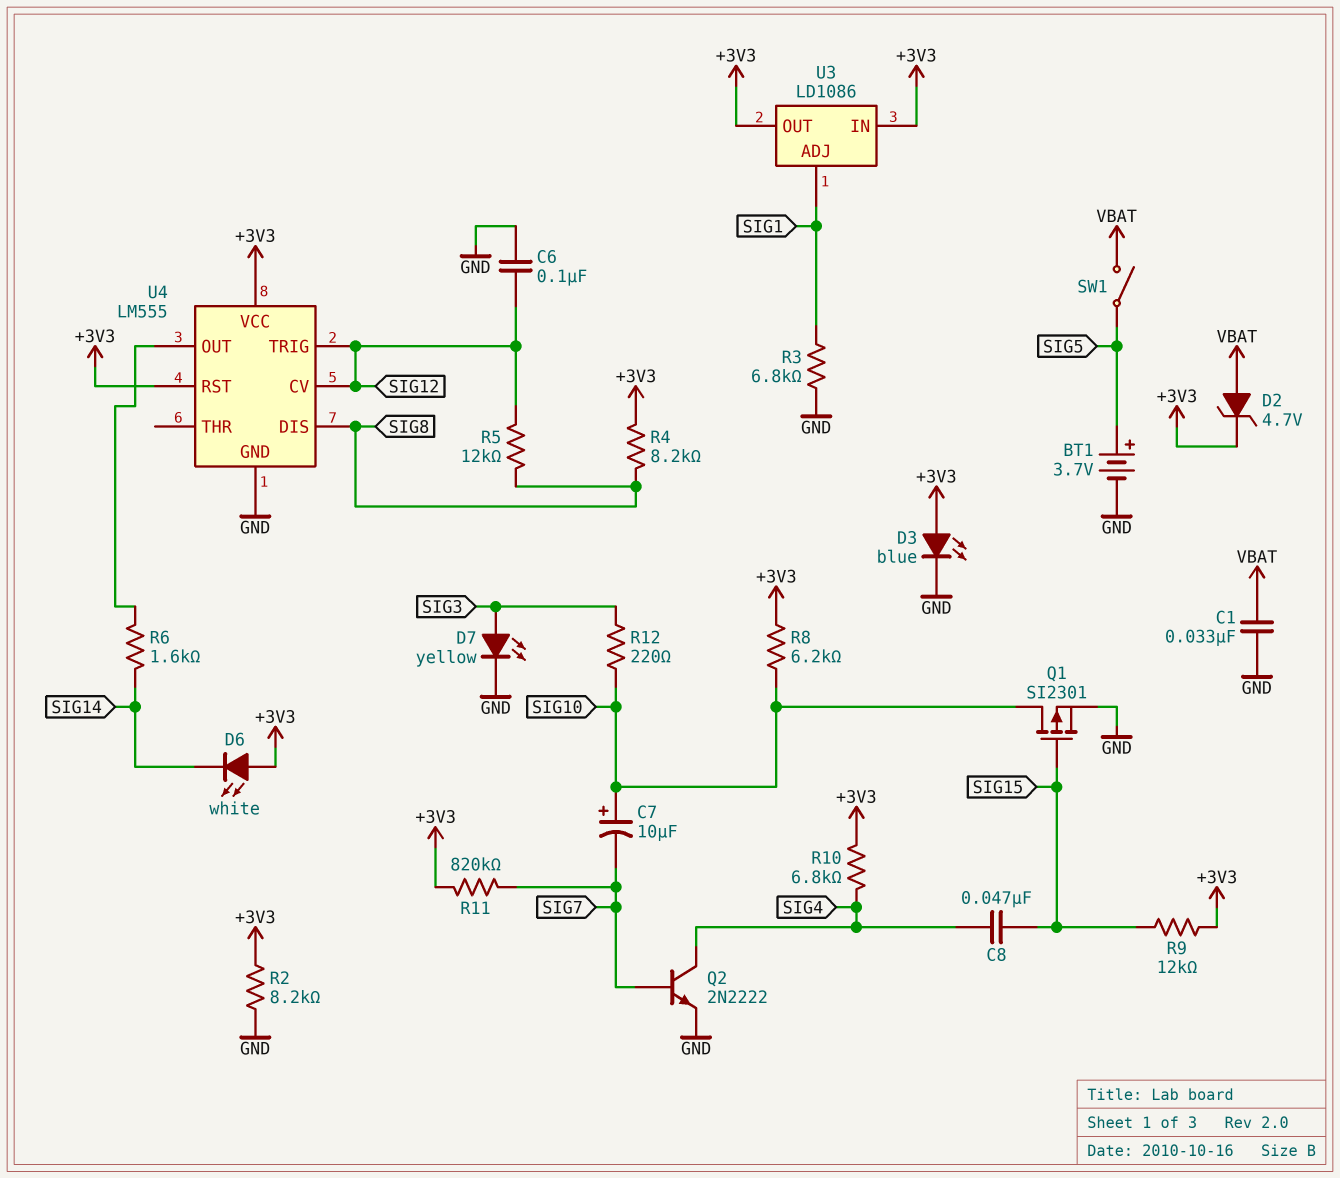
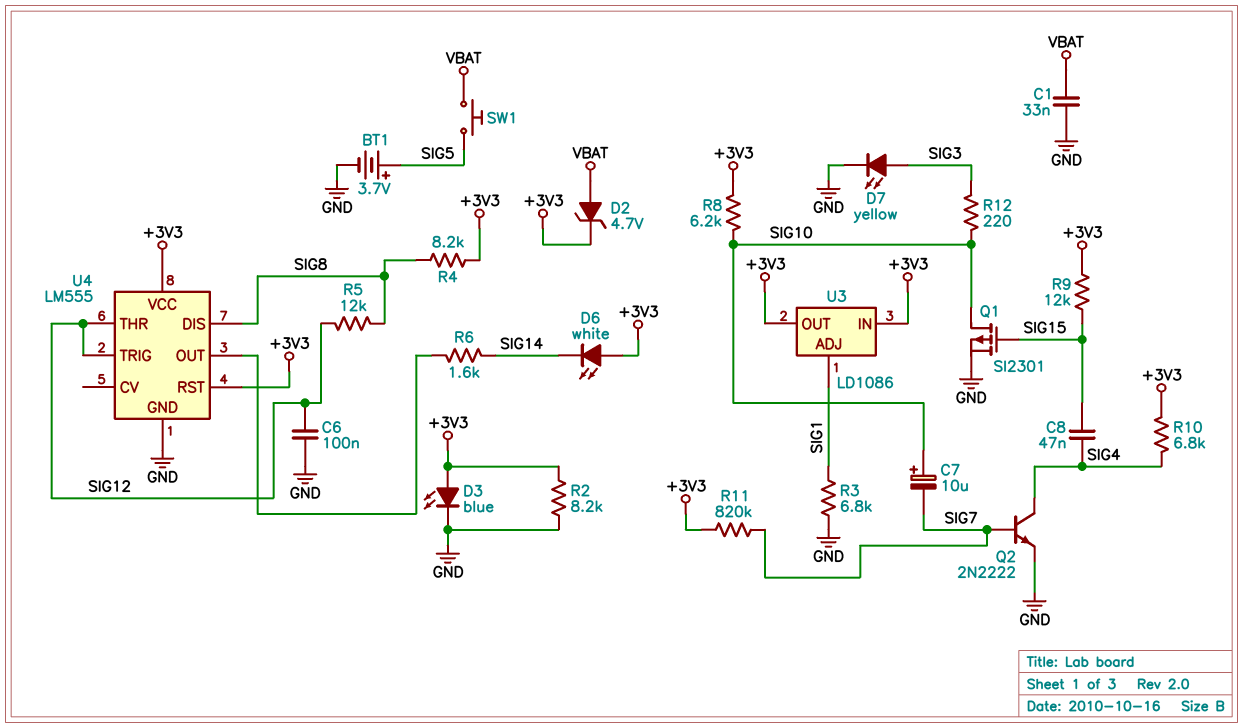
SW1: switch (SIG5, VBAT) -> button (SIG5, VBAT)
U4 pin CV: SIG12 -> none
U4 pin THR: none -> SIG12

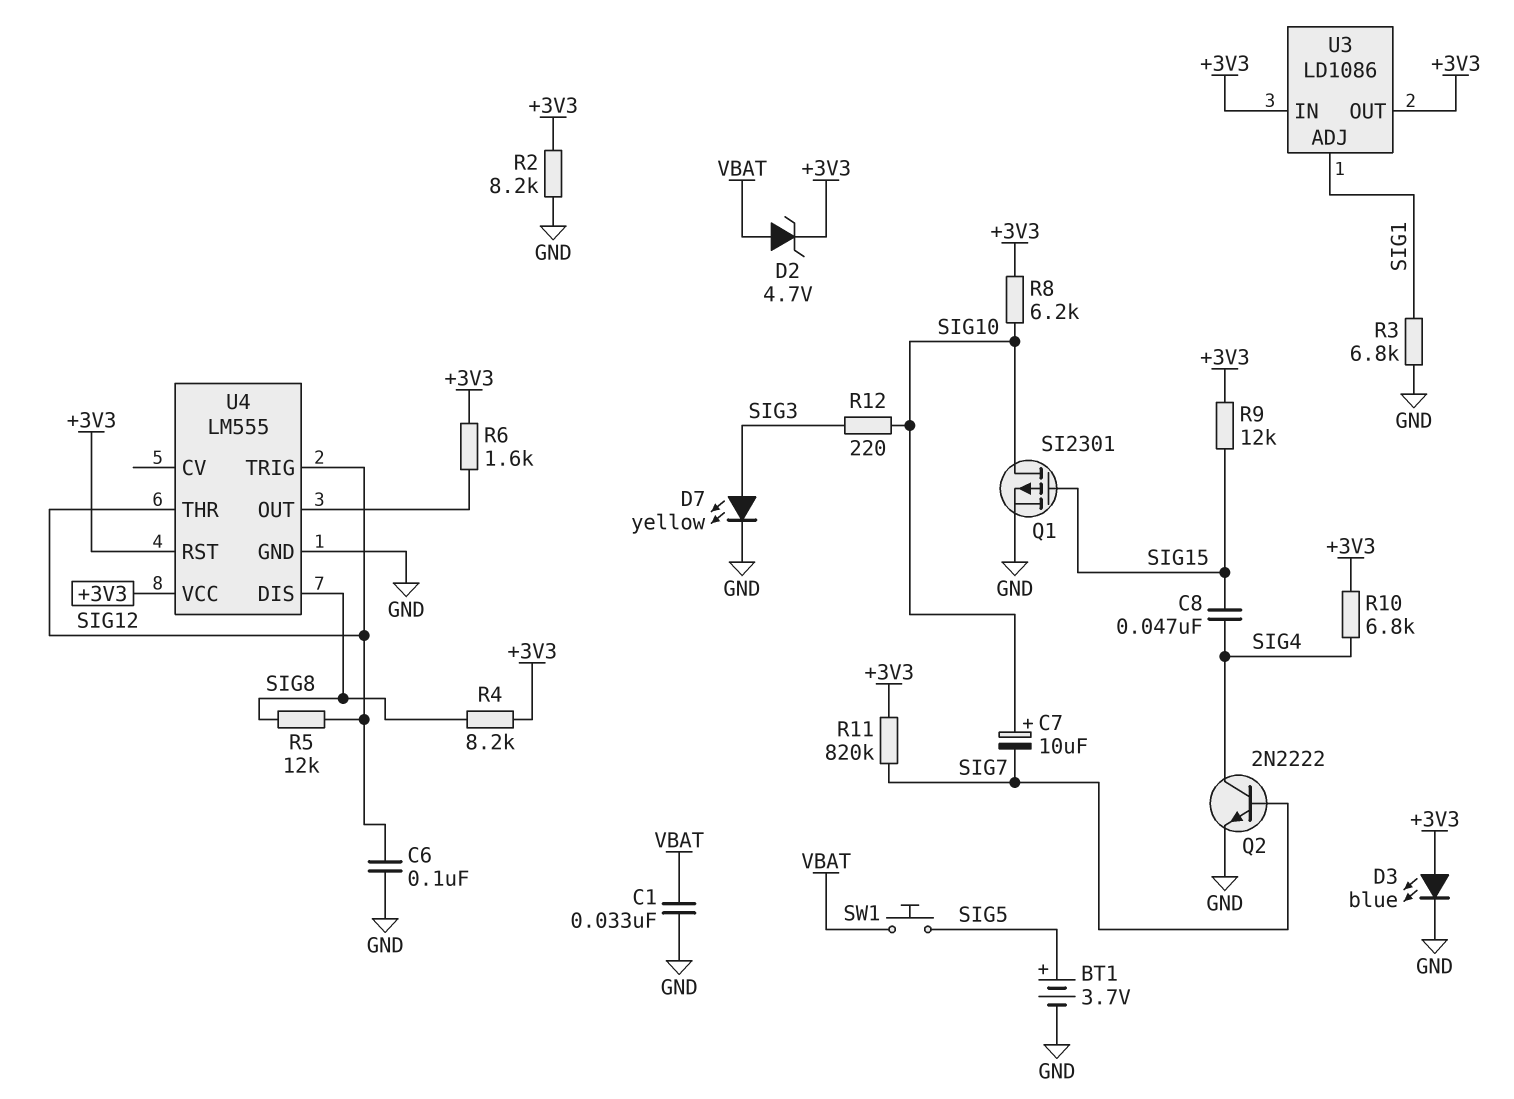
D6: LED white (A +3V3, K SIG14) -> none
R6: 1.6k (SIG14, U4/OUT) -> 1.6k (+3V3, U4/OUT)

